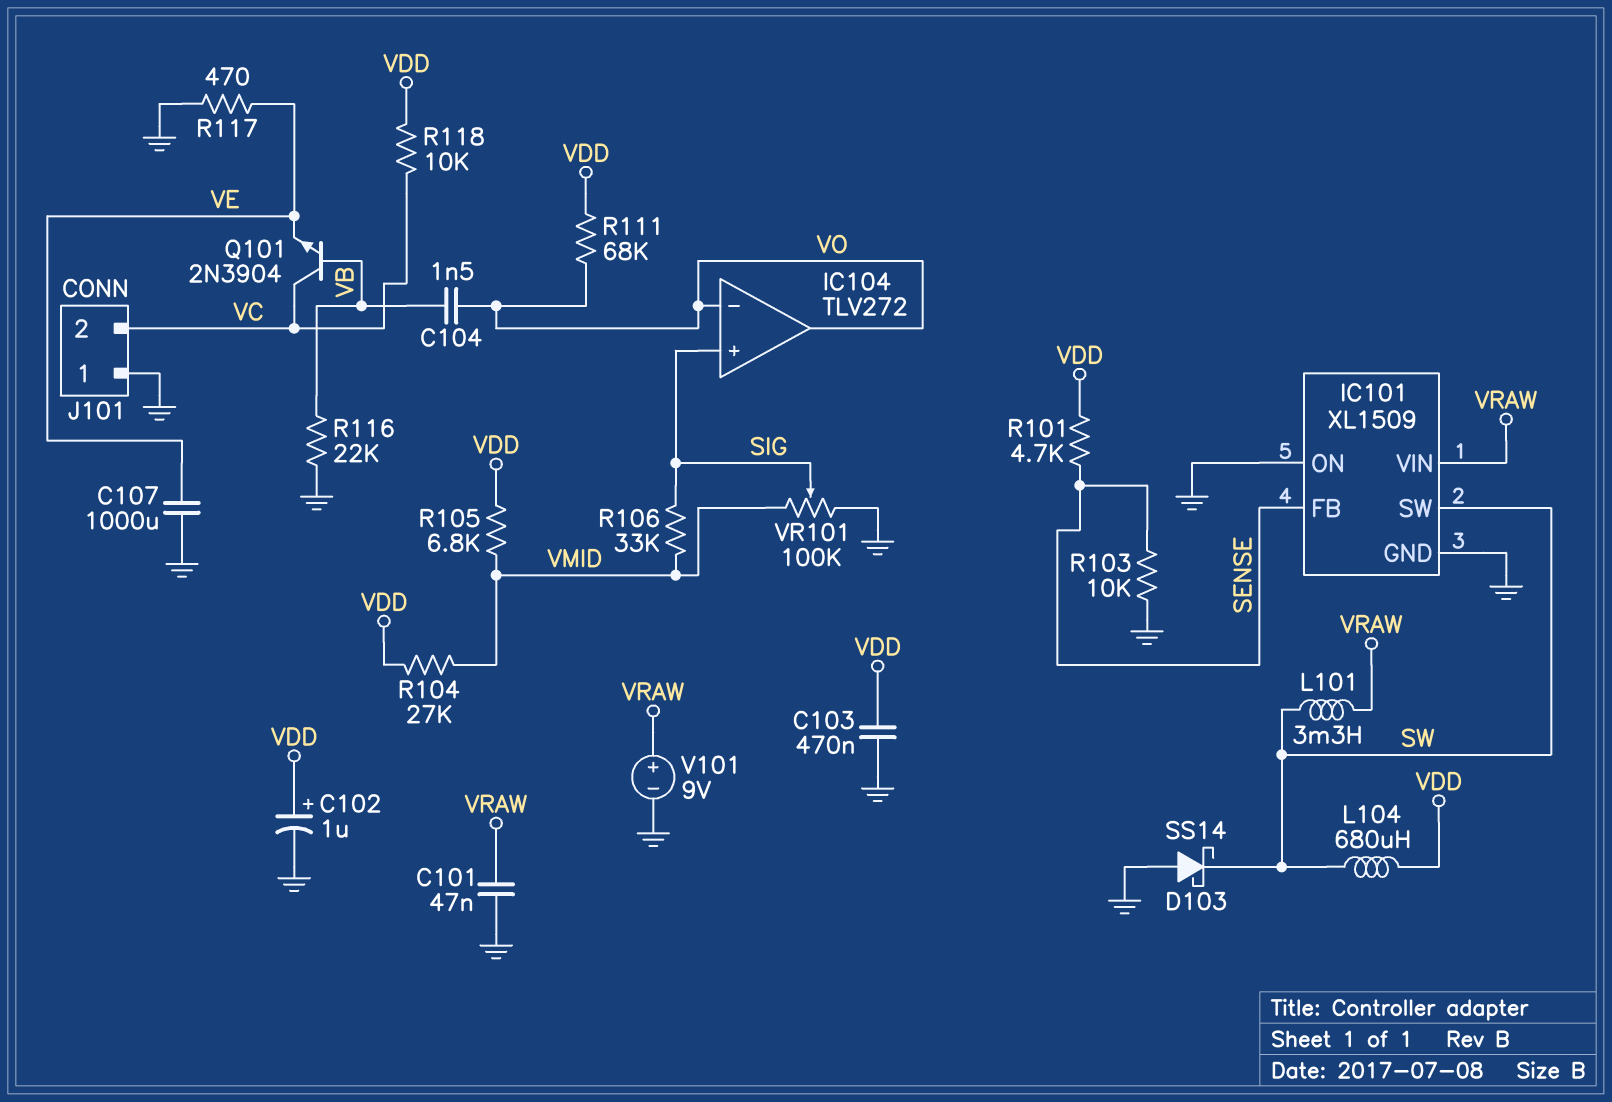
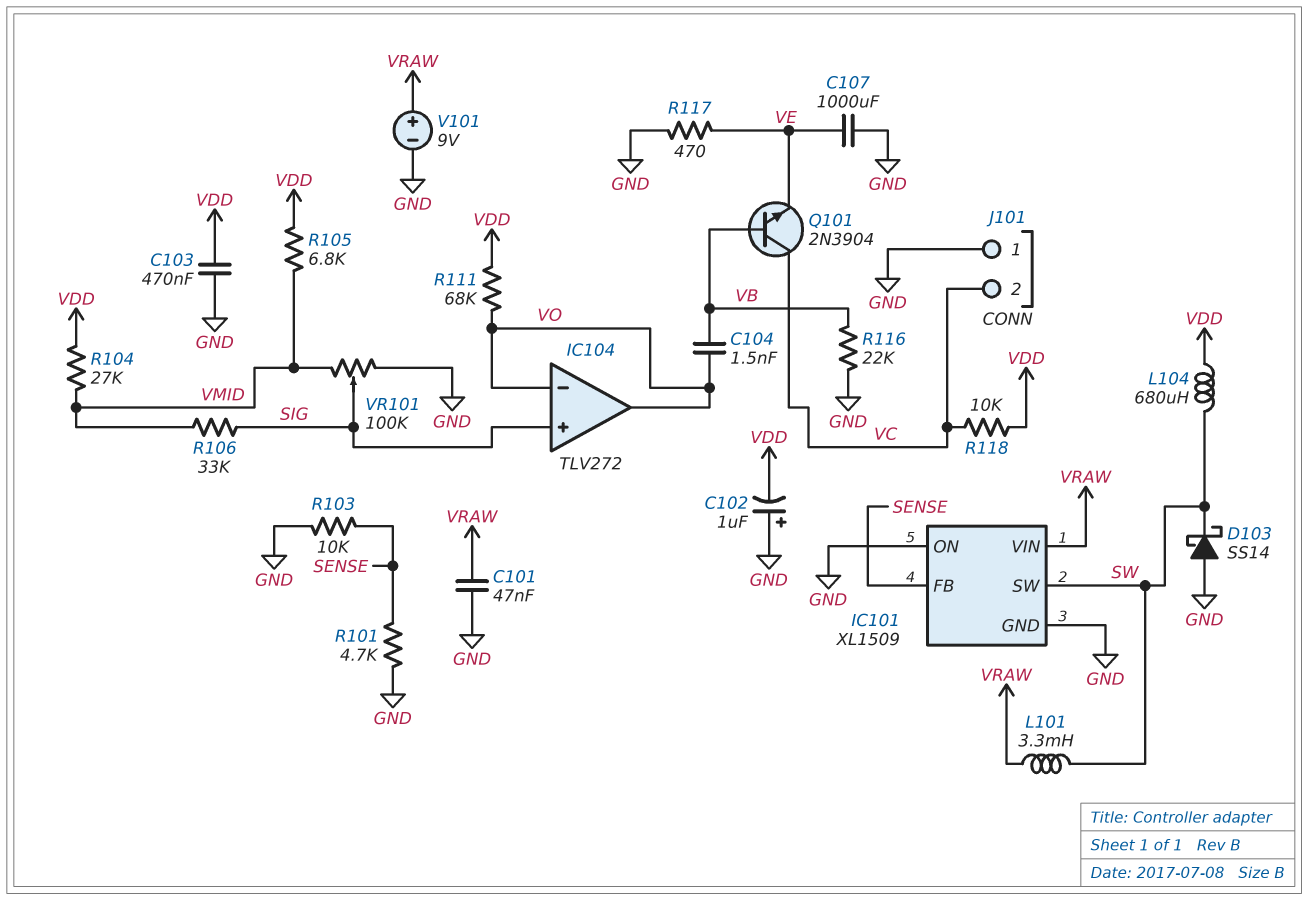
C102: 1uF (plus VDD, minus GND) -> 1uF (plus GND, minus VDD)
R101: 4.7k (SENSE, VDD) -> 4.7k (GND, SENSE)

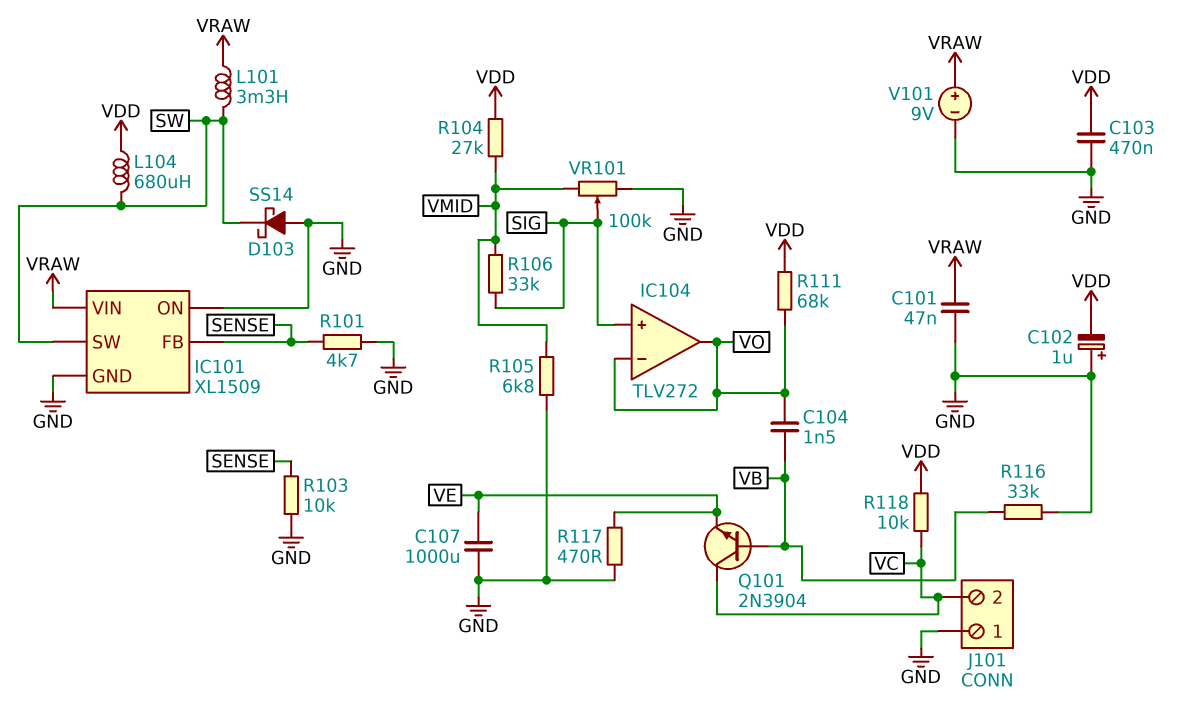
R105: 6.8k (VDD, VMID) -> 6.8k (GND, VMID)
R116: 22k (GND, VB) -> 33k (GND, VB)

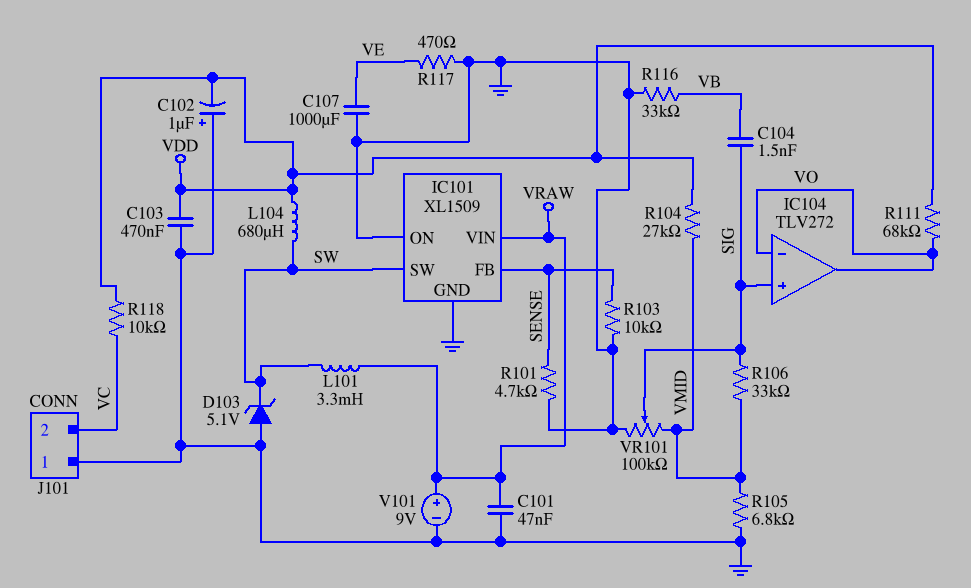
C104: 1.5nF (VB, VO) -> 1.5nF (SIG, VB)
D103: schottky SS14 (A GND, K SW) -> zener 5.1V (A GND, K SW)
Q101: NPN 2N3904 (B VB, C VC, E VE) -> none

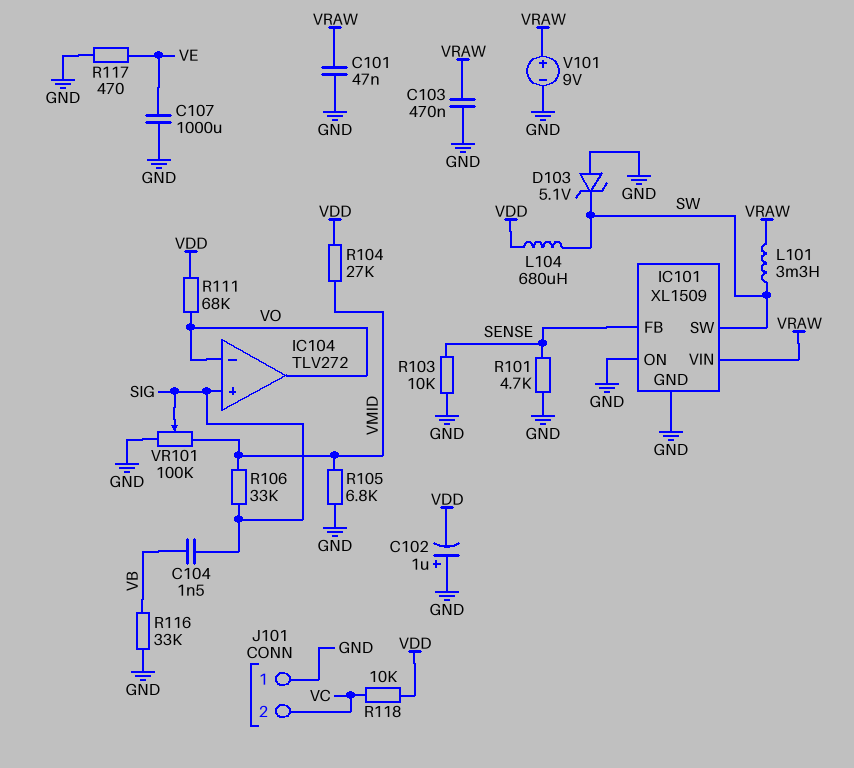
C103: 470nF (GND, VDD) -> 470nF (GND, VRAW)

